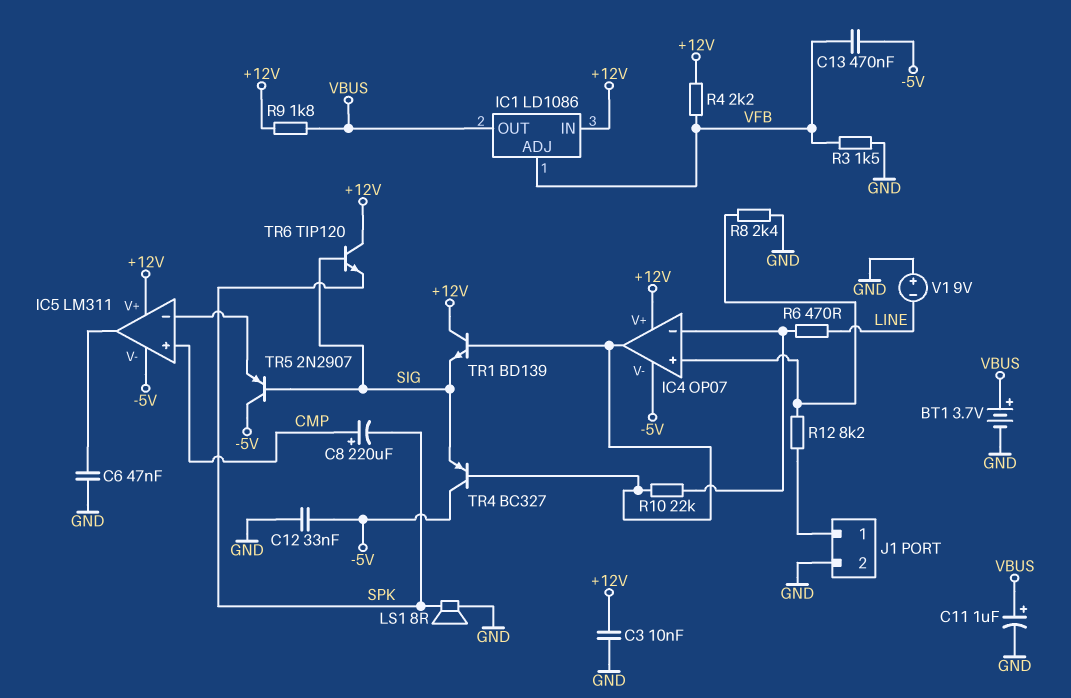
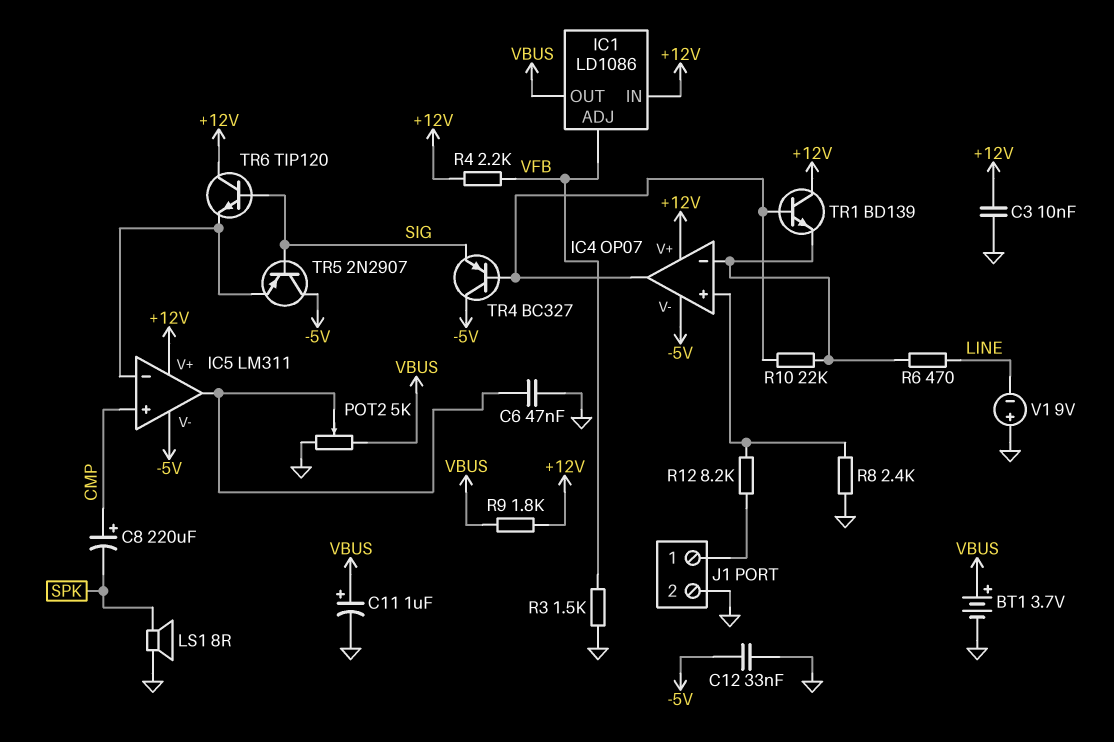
C13: 470nF (-5V, VFB) -> none
POT2: none -> 5k (GND, VBUS, wiper IC5/out)
TR1: NPN BD139 (B IC4/out, C +12V, E SIG) -> NPN BD139 (B IC4/out, C +12V, E IC4/in-)
TR6: NPN TIP120 (B SIG, C +12V, E SPK) -> NPN TIP120 (B SIG, C +12V, E IC5/in-)

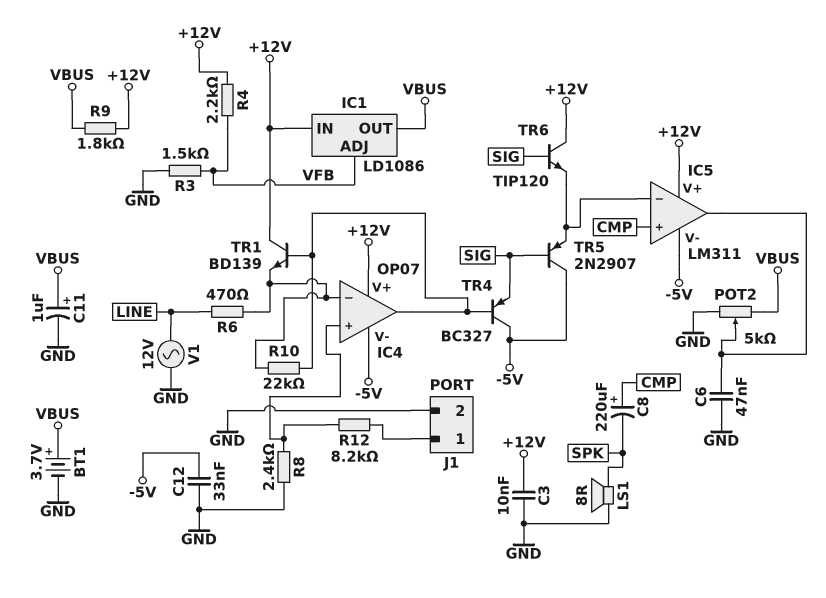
V1: 9V (plus GND, minus LINE) -> AC 12V (GND, LINE)

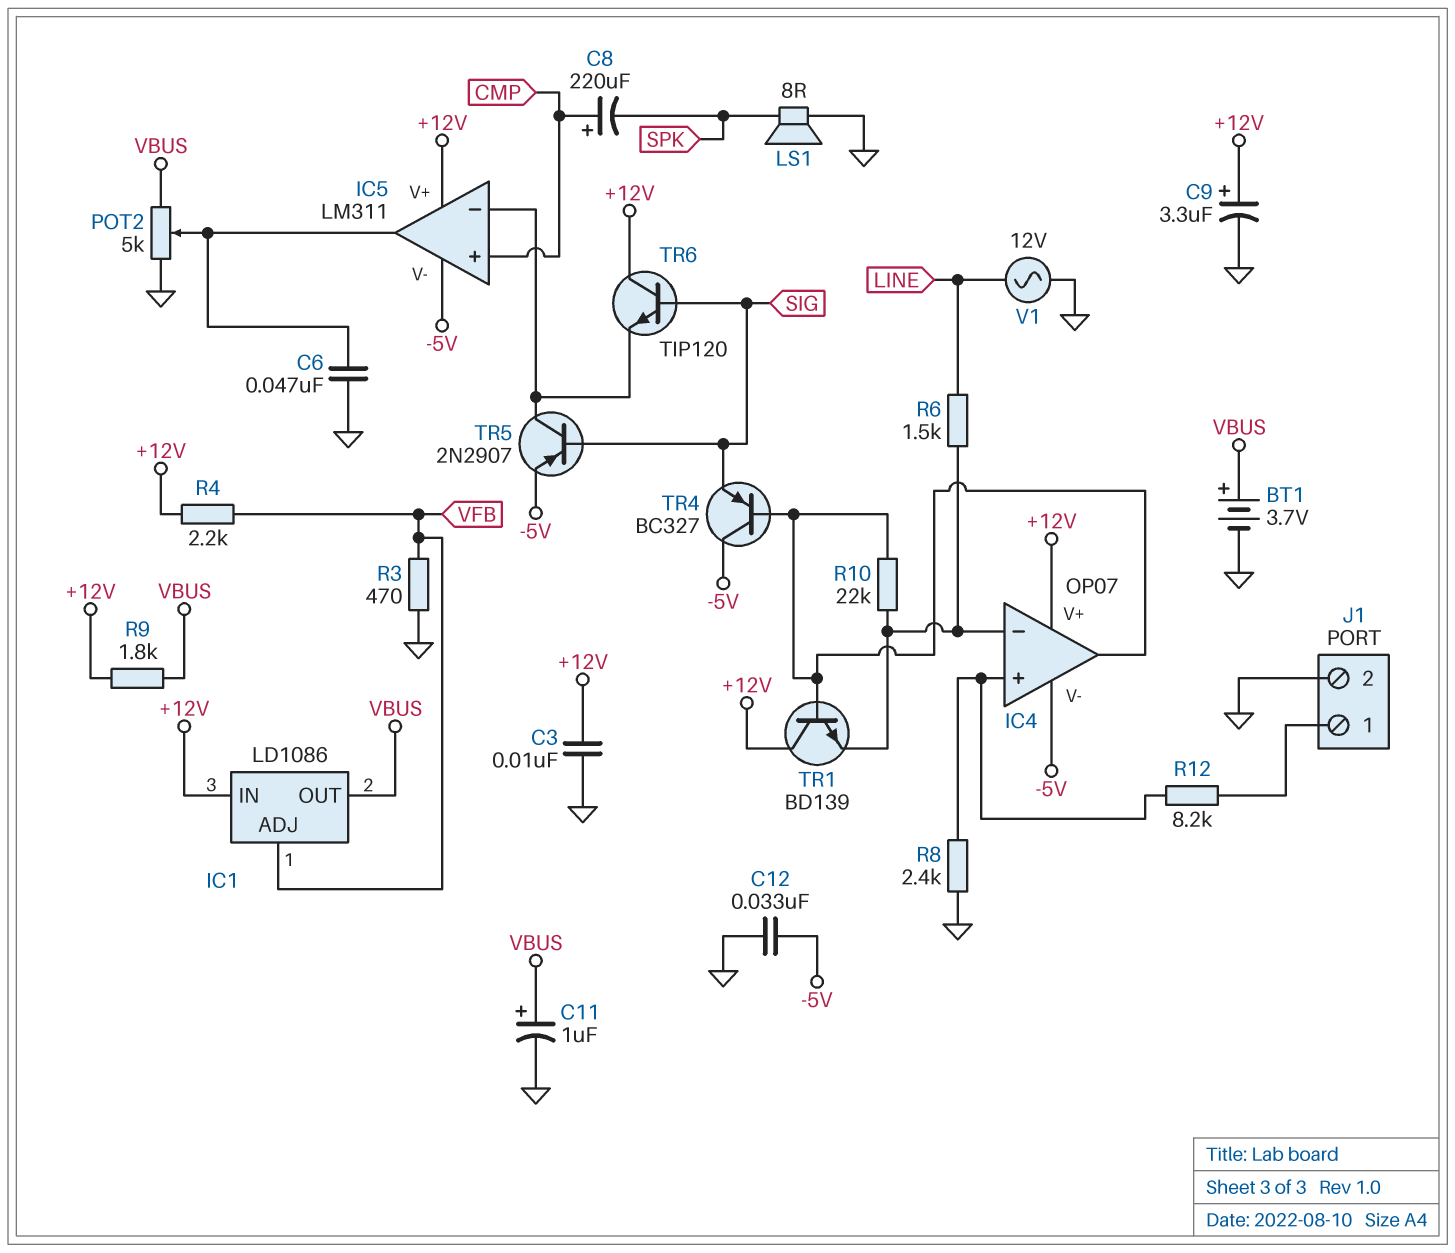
C9: none -> 3.3uF (plus +12V, minus GND)
R3: 1.5k (GND, VFB) -> 470 (GND, VFB)
R6: 470 (IC4/in-, LINE) -> 1.5k (IC4/in-, LINE)
TR5: PNP 2N2907 (B SIG, C -5V, E IC5/in-) -> PNP 2N2907 (B SIG, C IC5/in-, E -5V)

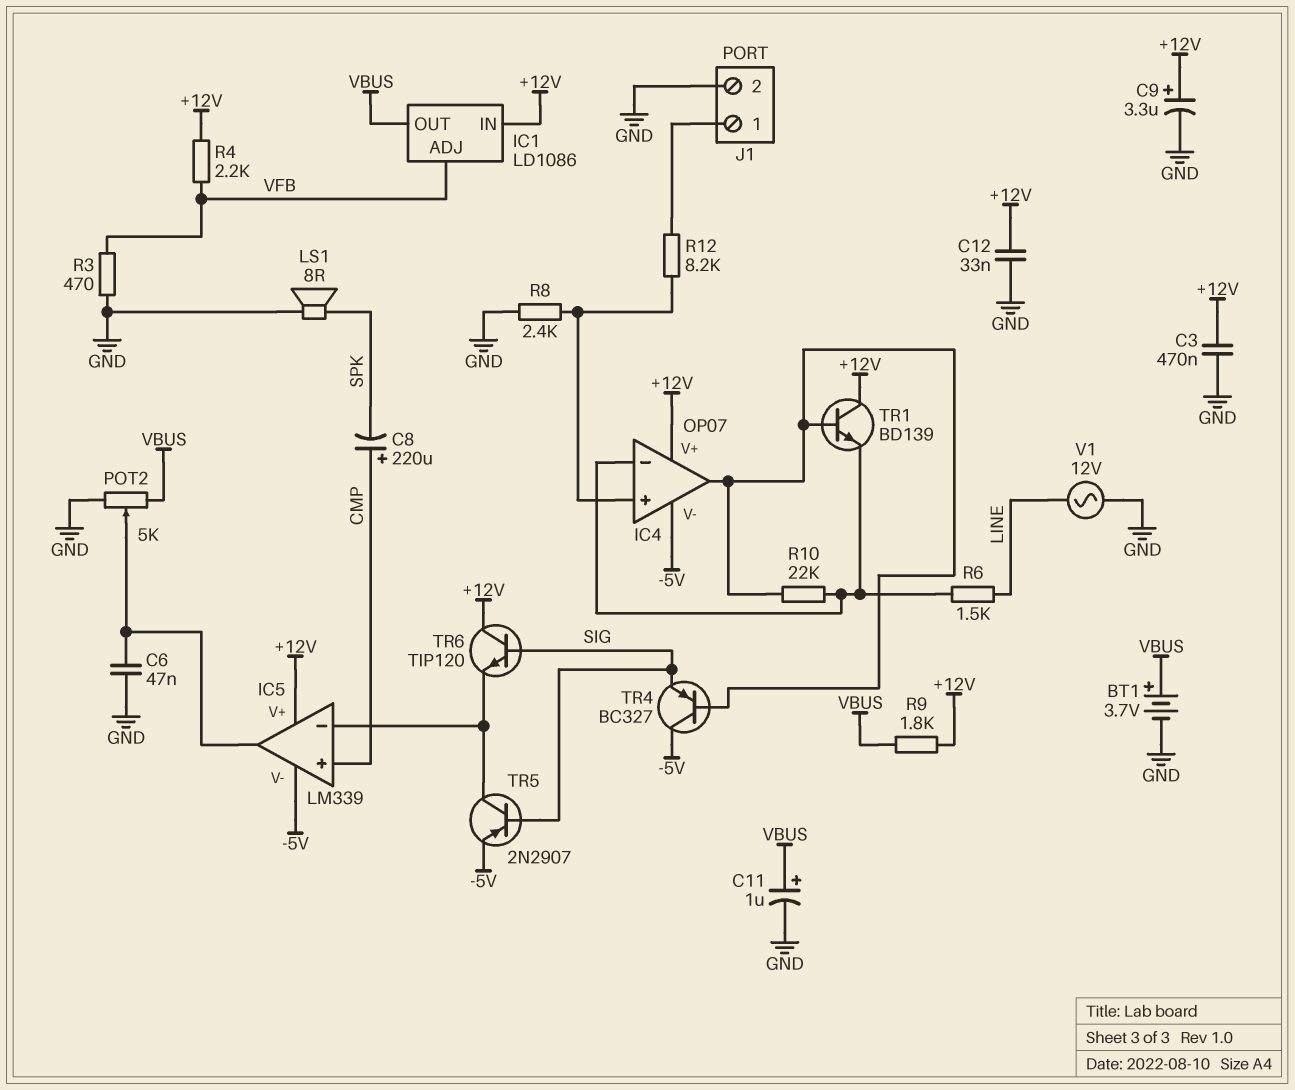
C3: 10nF (+12V, GND) -> 470nF (+12V, GND)
C12: 33nF (-5V, GND) -> 33nF (+12V, GND)
IC5: LM311 -> LM339

